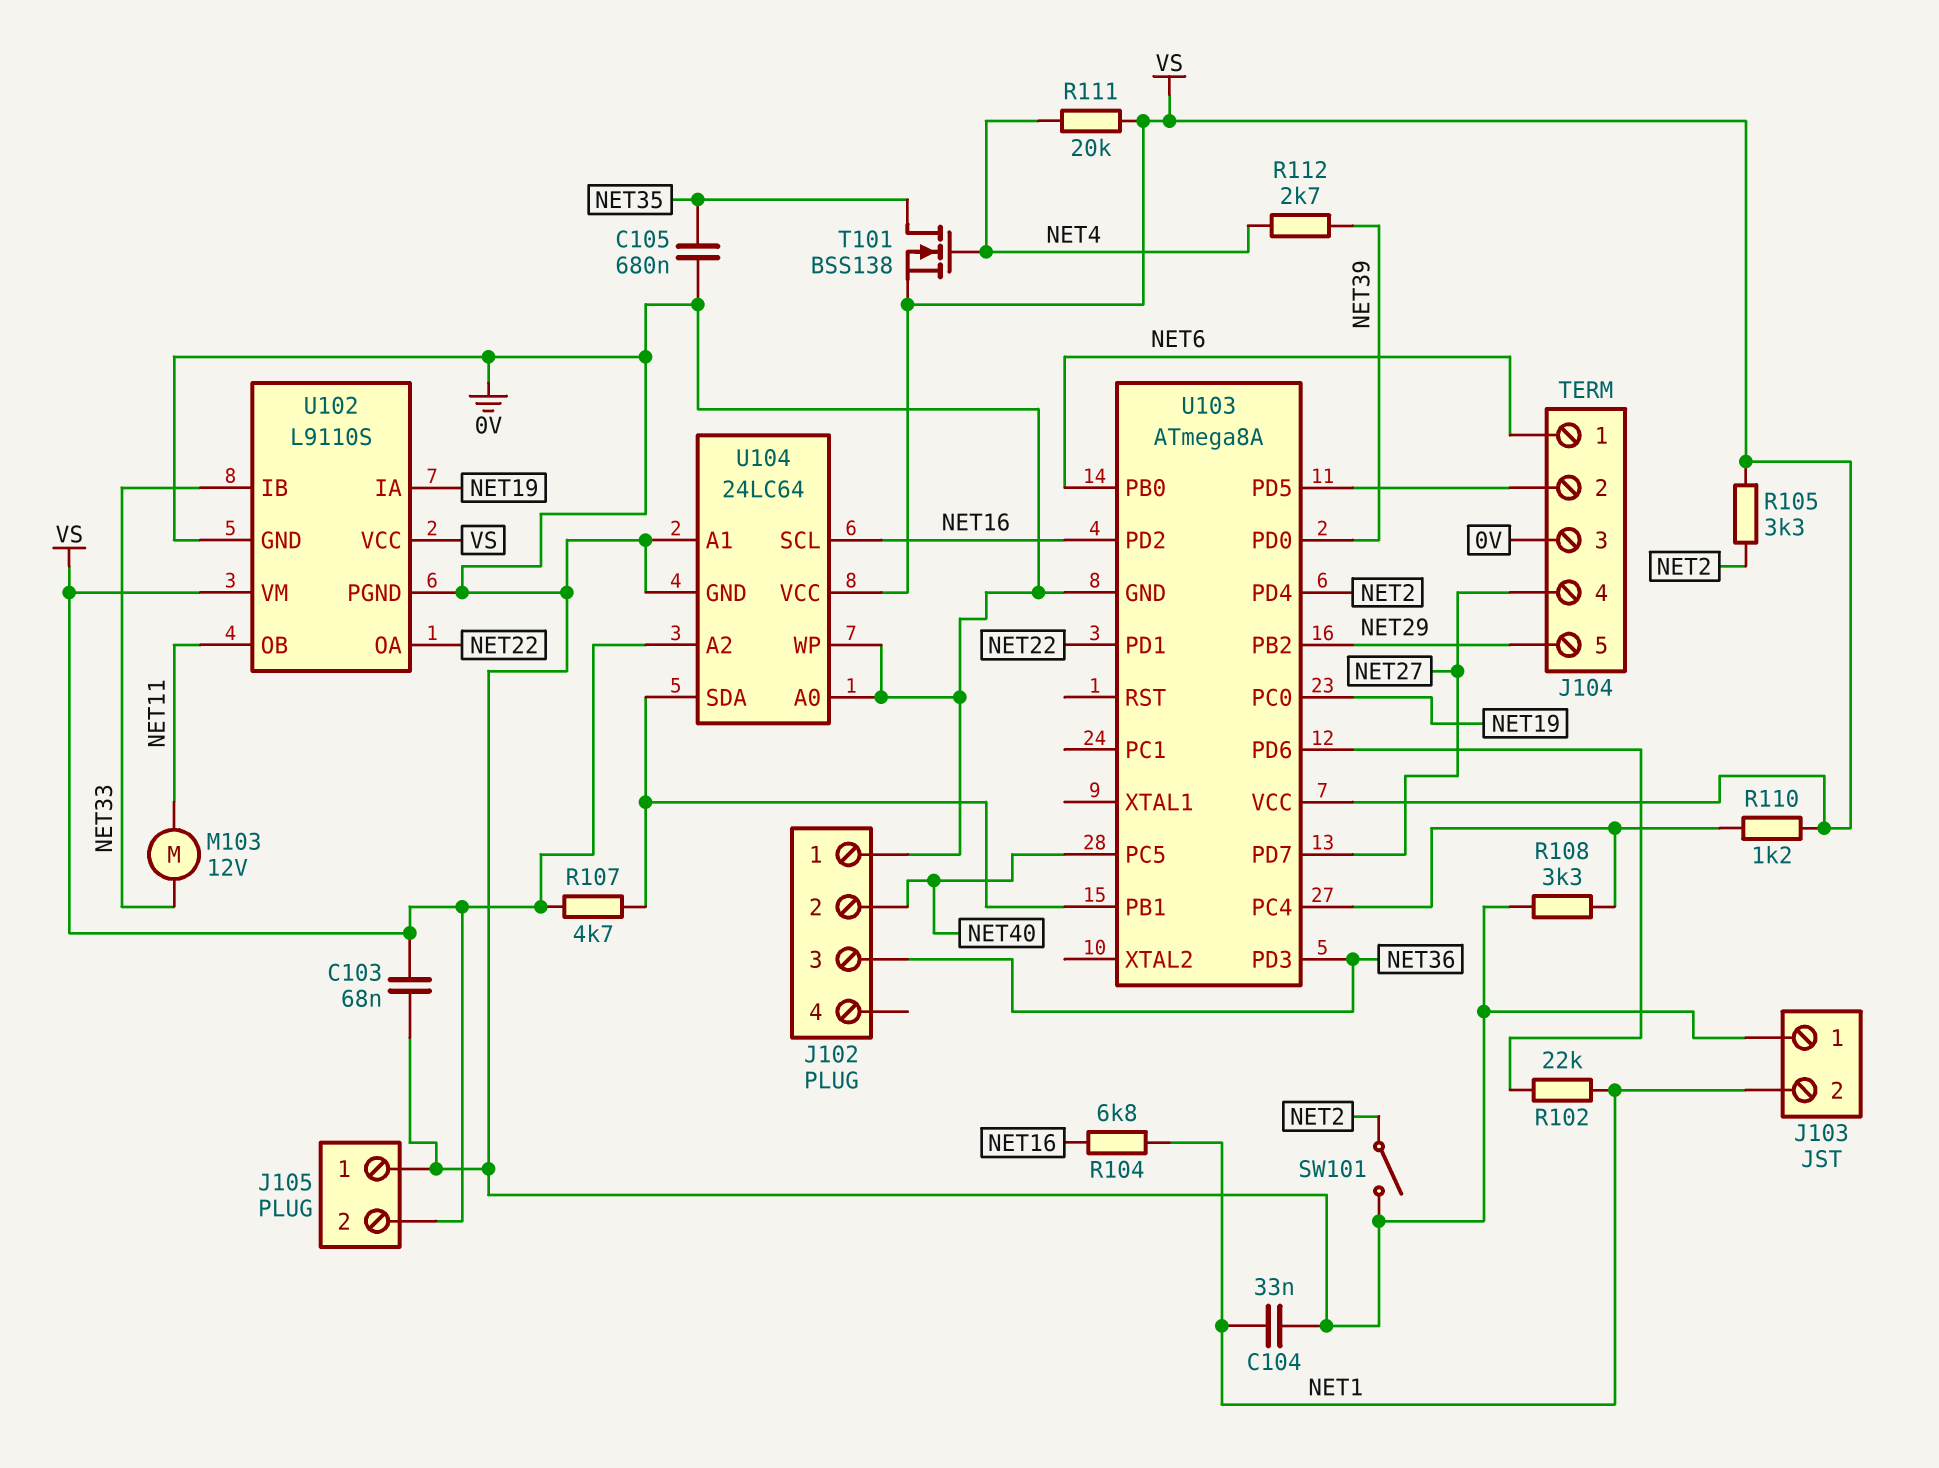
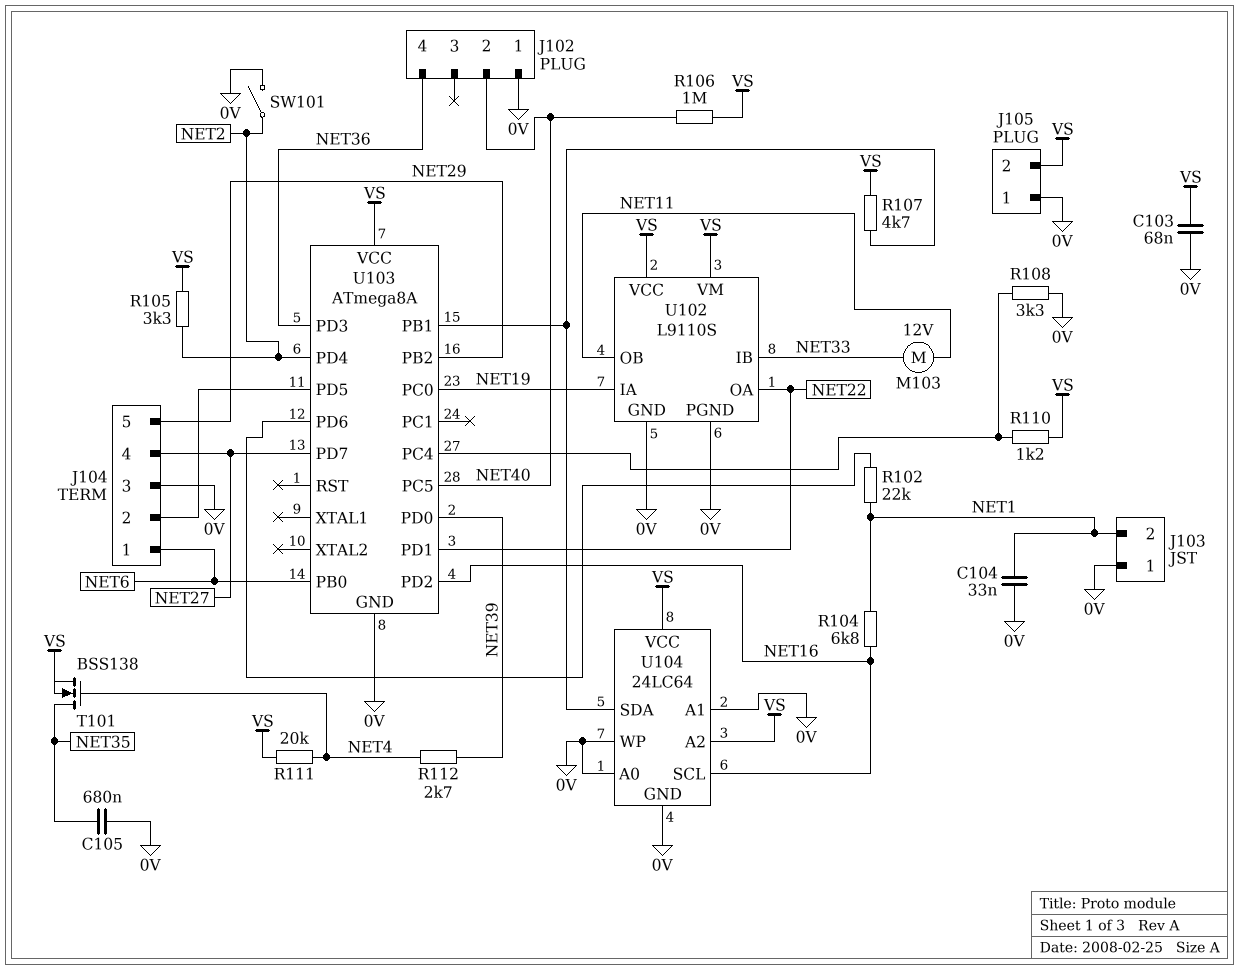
J102 pin 3: NET36 -> none
J102 pin 4: none -> NET36
R106: none -> 1M (NET40, VS)

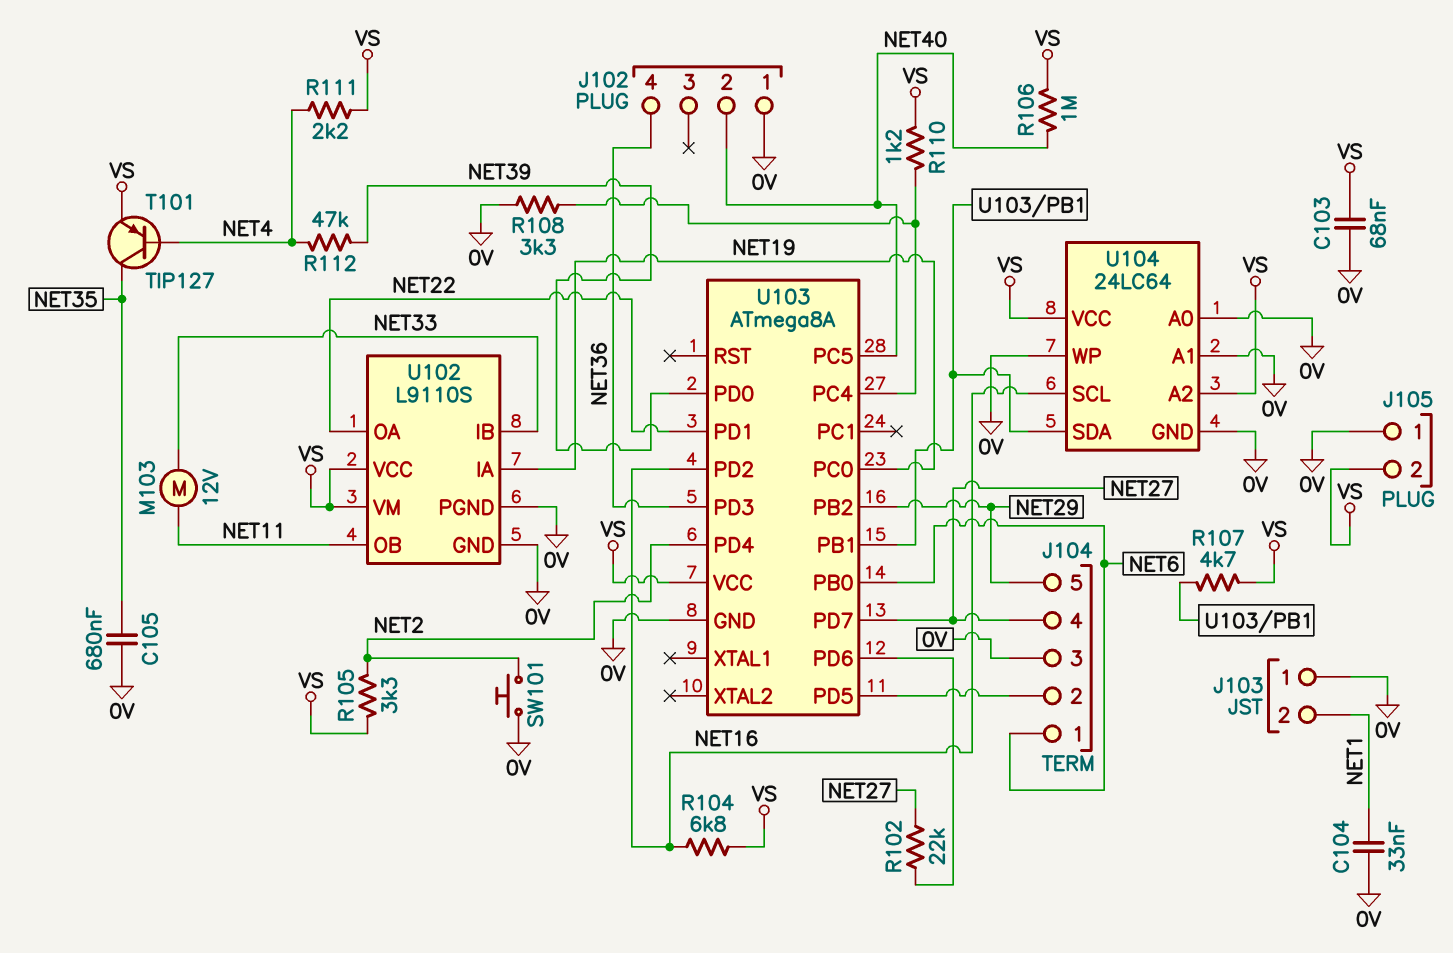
R102: 22k (NET1, U103/PD6) -> 22k (NET27, U103/PD6)
R104: 6.8k (NET1, NET16) -> 6.8k (NET16, VS)
R111: 20k (NET4, VS) -> 2.2k (NET4, VS)
R112: 2.7k (NET4, NET39) -> 47k (NET4, NET39)
SW101: switch (0V, NET2) -> button (0V, NET2)
T101: NMOS BSS138 (G NET4, D NET35, S VS) -> PNP TIP127 (B NET4, C NET35, E VS)

